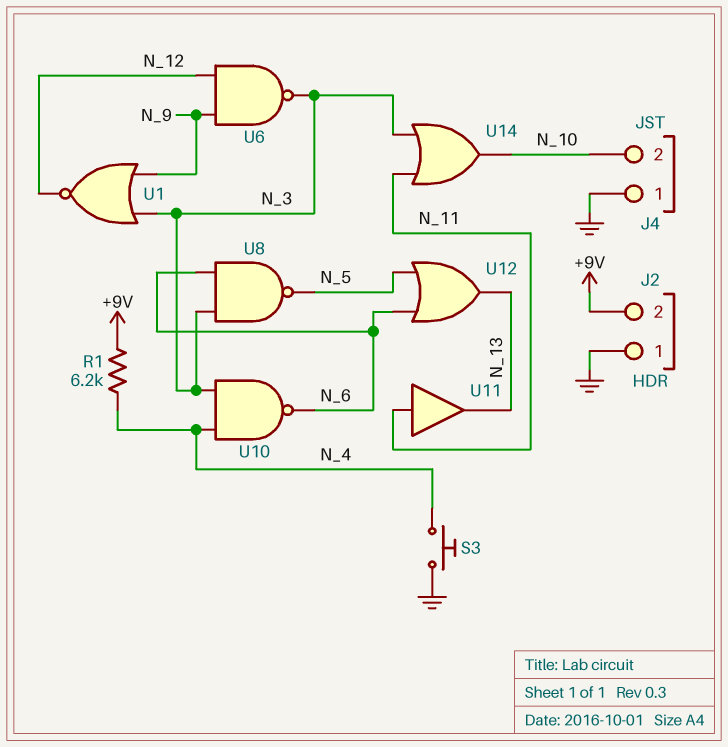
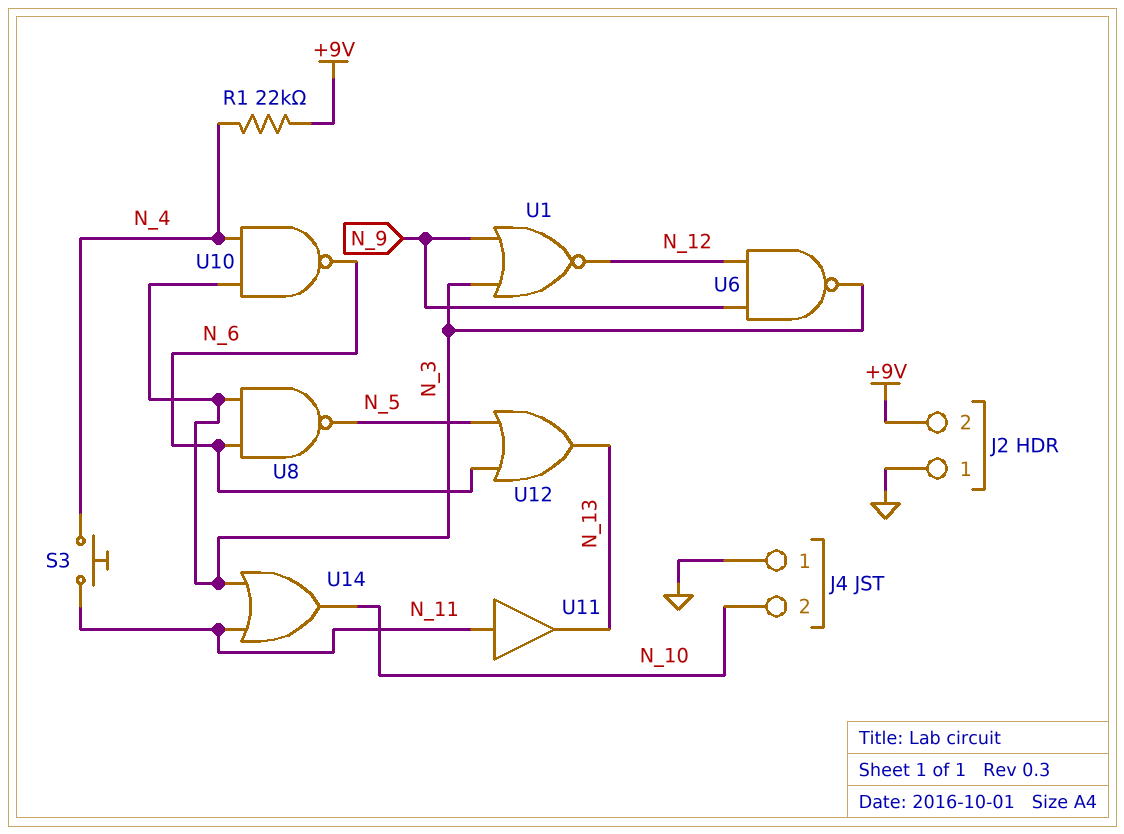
R1: 6.2k (+9V, N_4) -> 22k (+9V, N_4)
S3: button (GND, N_4) -> button (N_4, N_11)

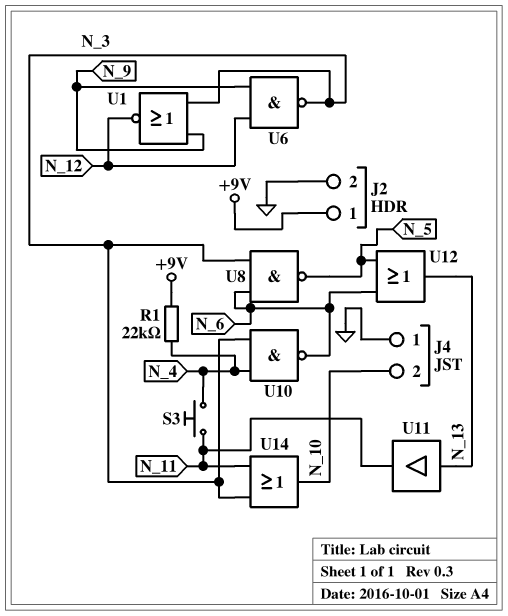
J2 pin 1: GND -> +9V
J2 pin 2: +9V -> GND
U11: buffer (in N_11, out N_13) -> buffer (in N_13, out N_11)

